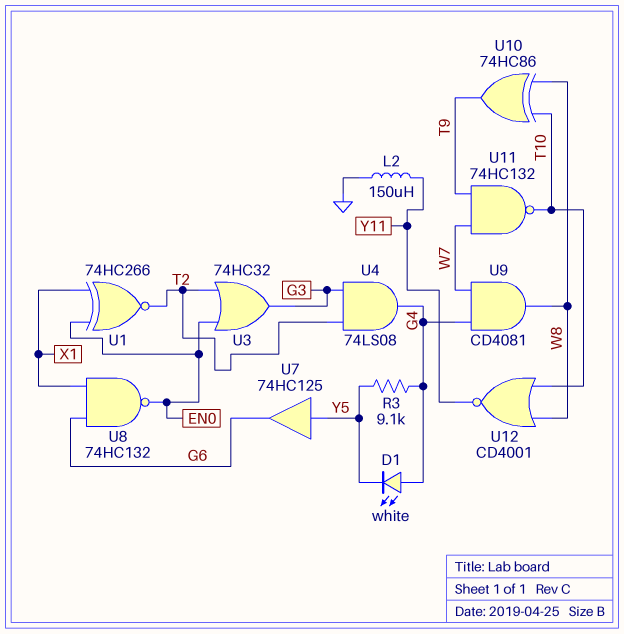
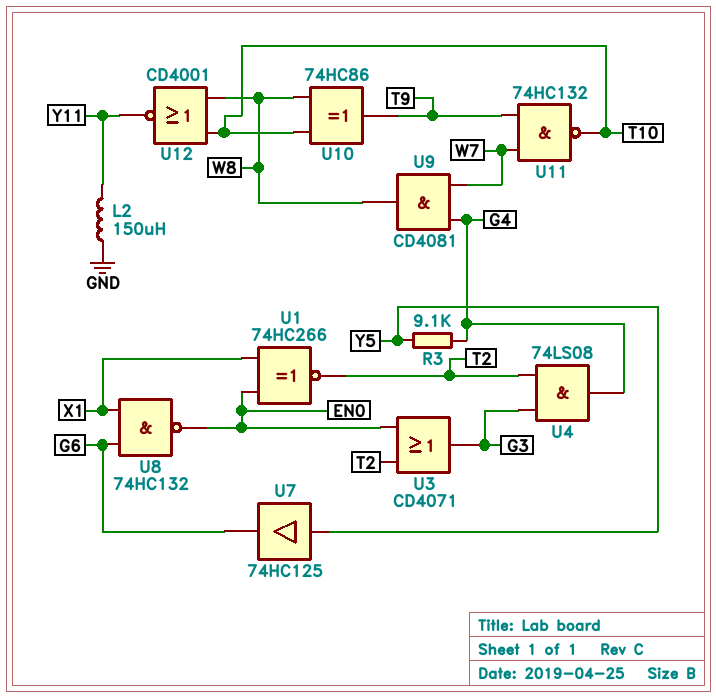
D1: LED white (A G4, K Y5) -> none
U3: OR 74HC32 (in EN0, in T2, out G3) -> OR CD4071 (in EN0, in T2, out G3)

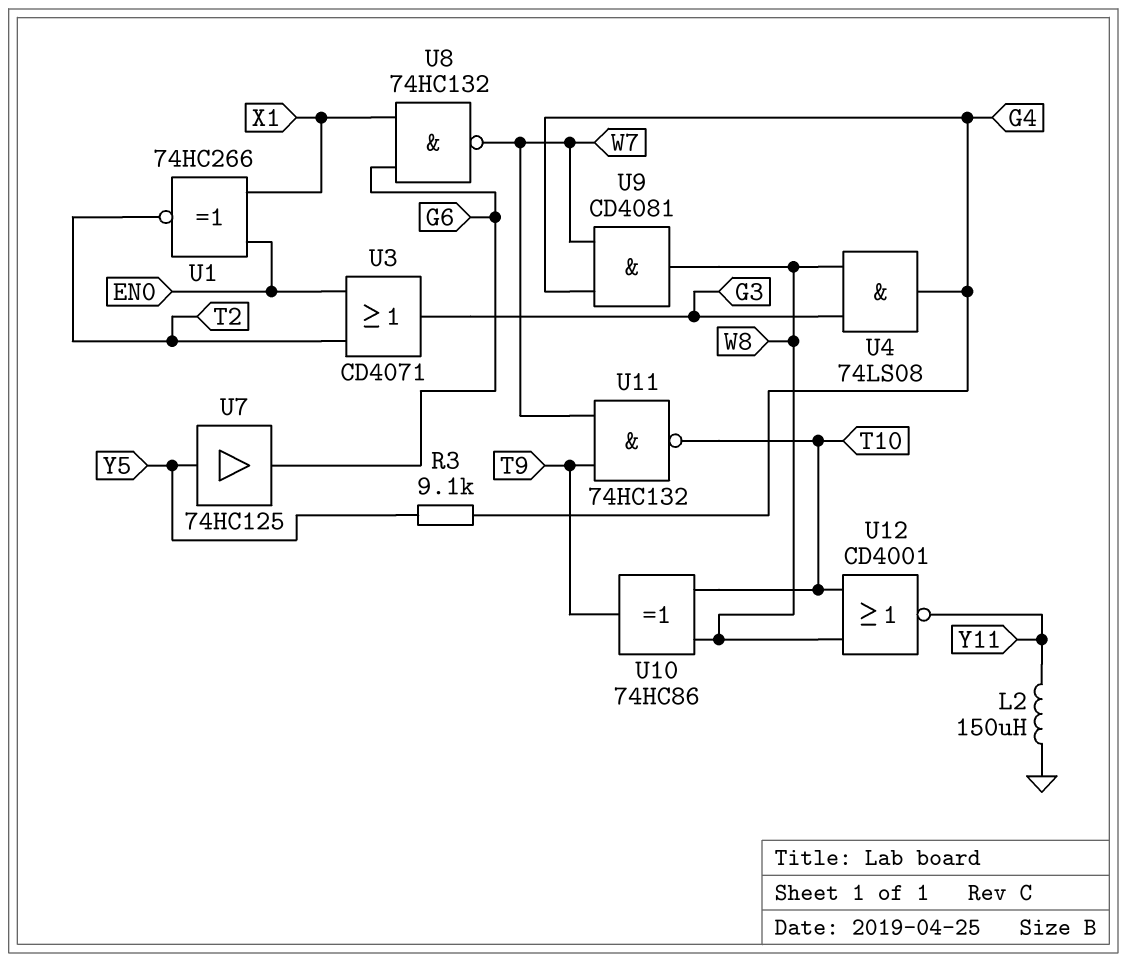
U4: AND 74LS08 (in G3, in T2, out G4) -> AND 74LS08 (in G3, in W8, out G4)
U8: NAND 74HC132 (in G6, in X1, out EN0) -> NAND 74HC132 (in G6, in X1, out W7)

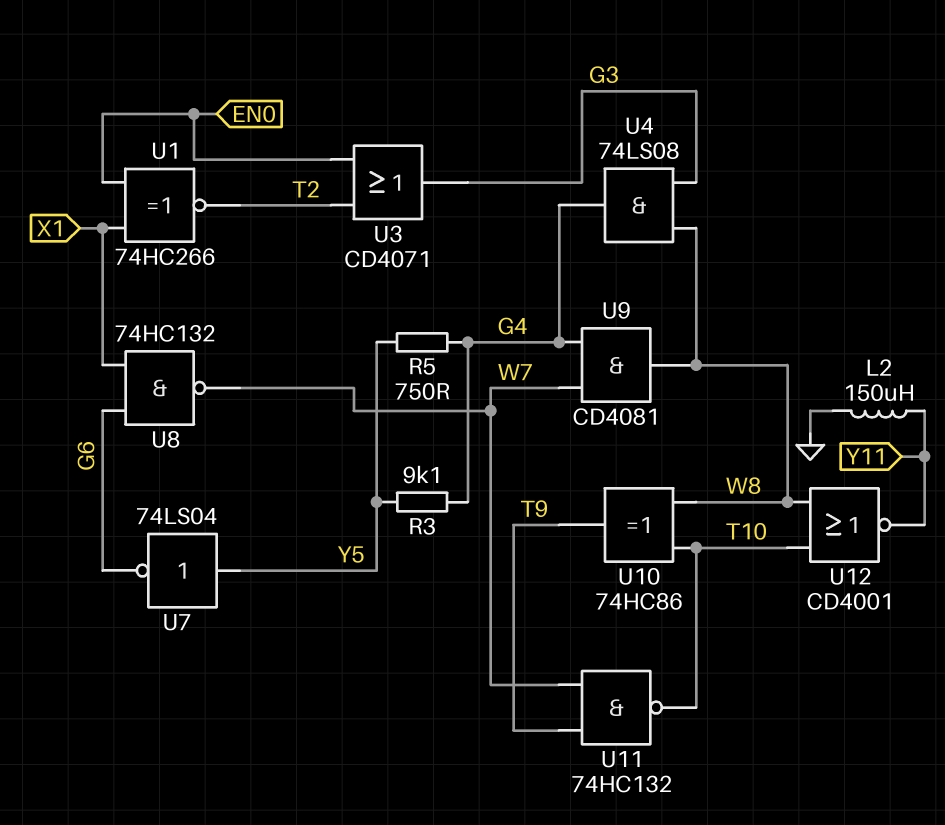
R5: none -> 750 (G4, Y5)
U7: buffer 74HC125 (in Y5, out G6) -> NOT 74LS04 (in Y5, out G6)

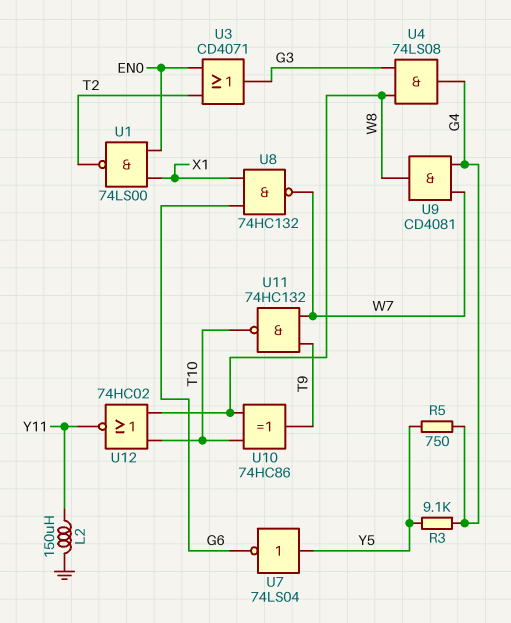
U1: XNOR 74HC266 (in EN0, in X1, out T2) -> NAND 74LS00 (in EN0, in X1, out T2)
U12: NOR CD4001 (in T10, in W8, out Y11) -> NOR 74HC02 (in T10, in W8, out Y11)

